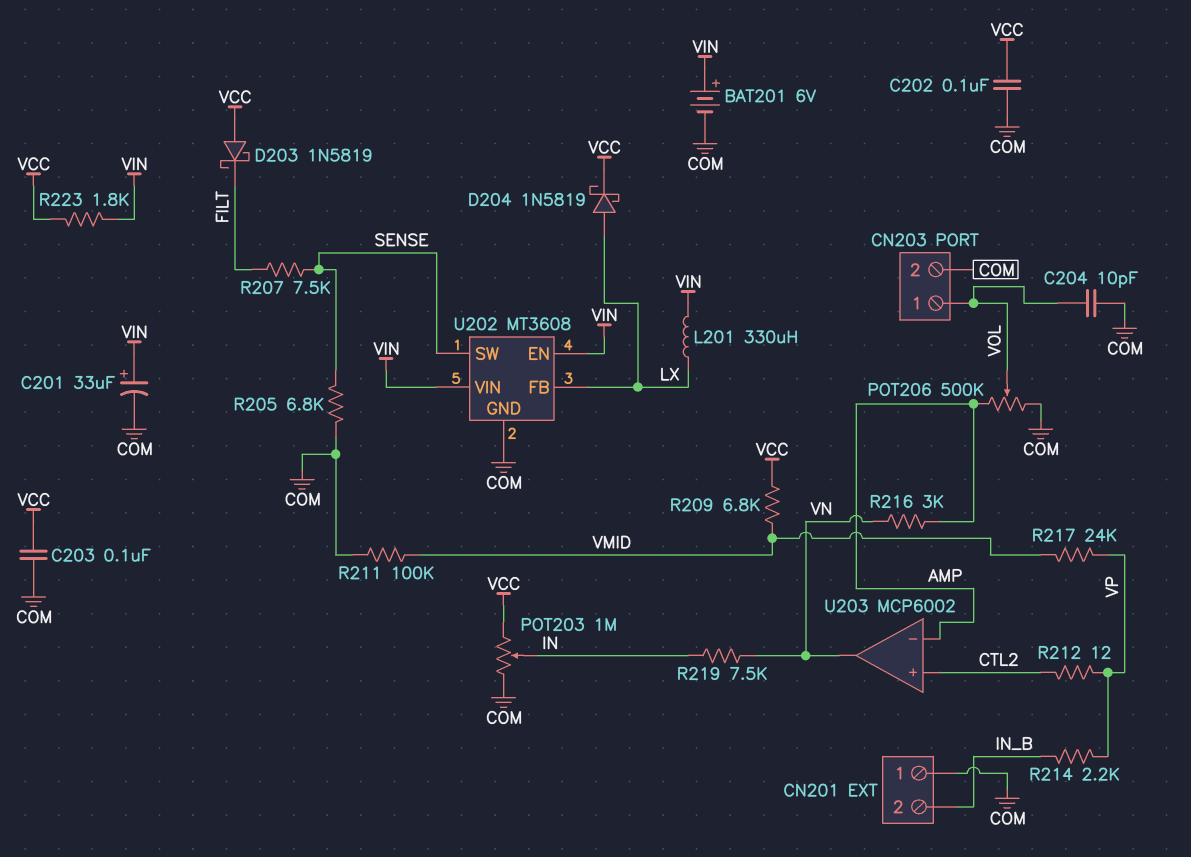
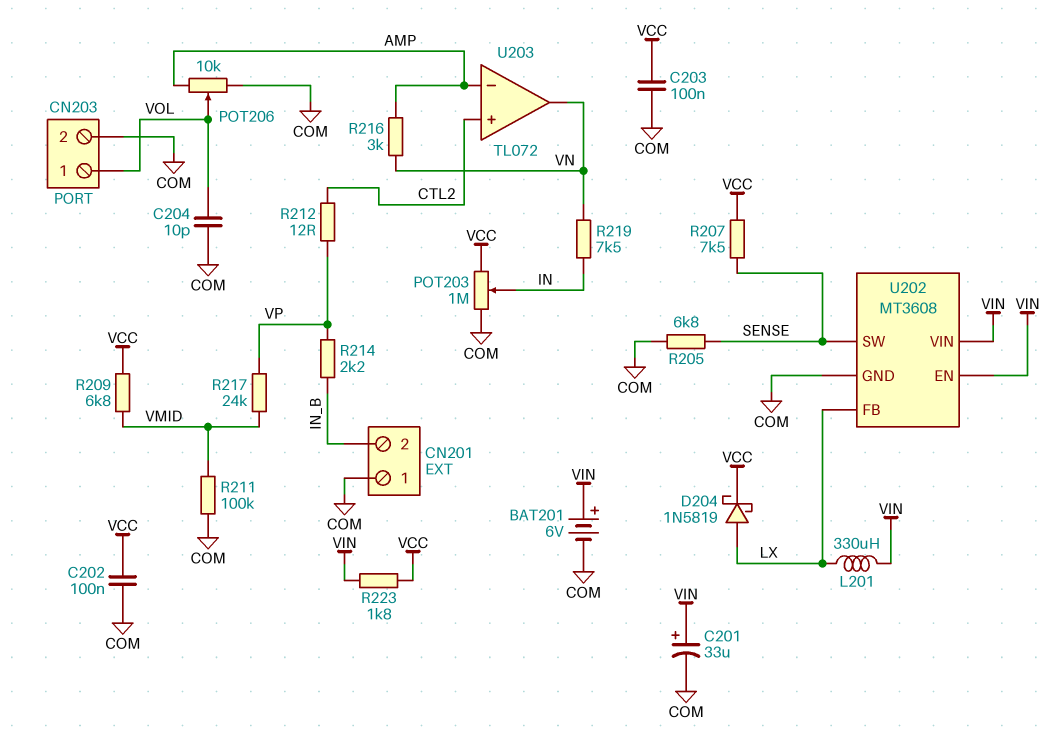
D203: schottky 1N5819 (A VCC, K FILT) -> none
POT206: 500k (AMP, COM, wiper VOL) -> 10k (AMP, COM, wiper VOL)
R207: 7.5k (FILT, SENSE) -> 7.5k (SENSE, VCC)
U203: MCP6002 -> TL072

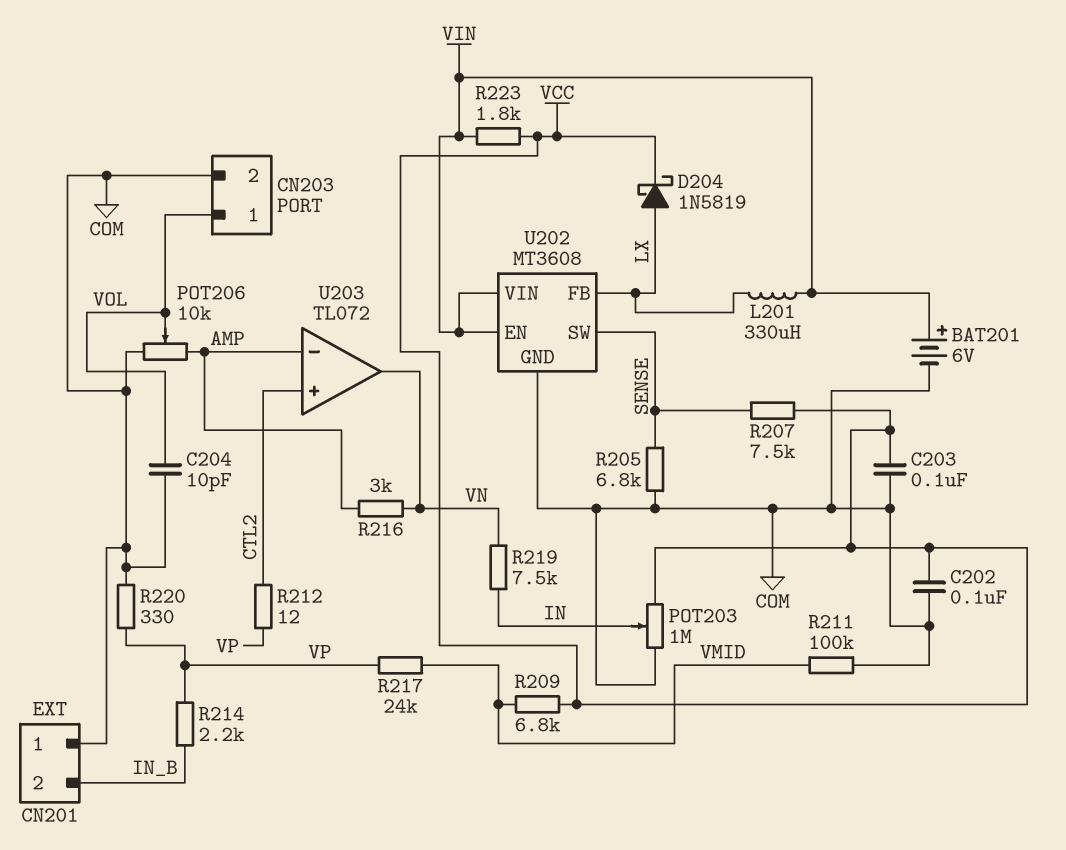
C201: 33uF (plus VIN, minus COM) -> none
R220: none -> 330 (COM, VP)

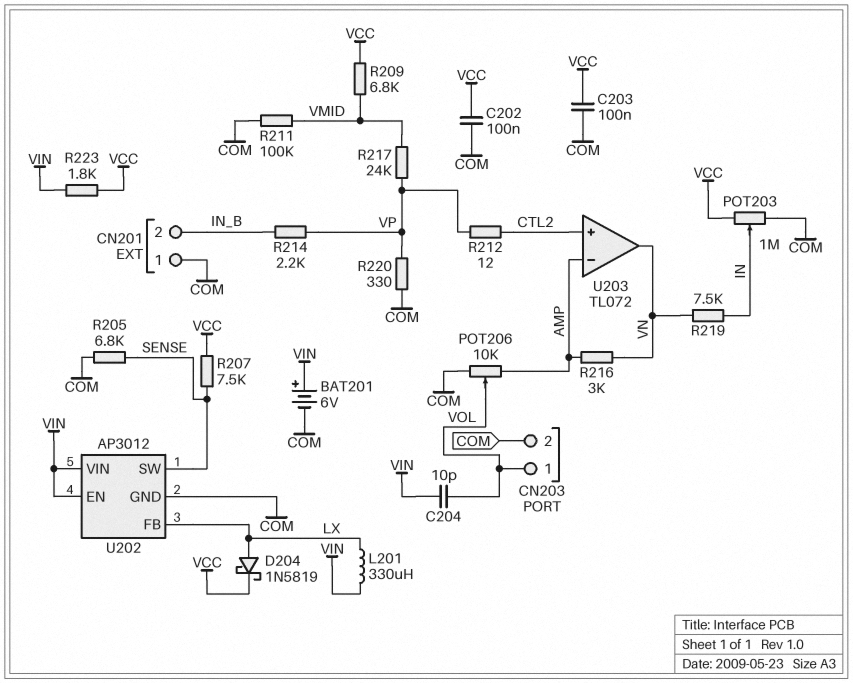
C204: 10pF (COM, VOL) -> 10pF (VIN, VOL)
U202: MT3608 -> AP3012

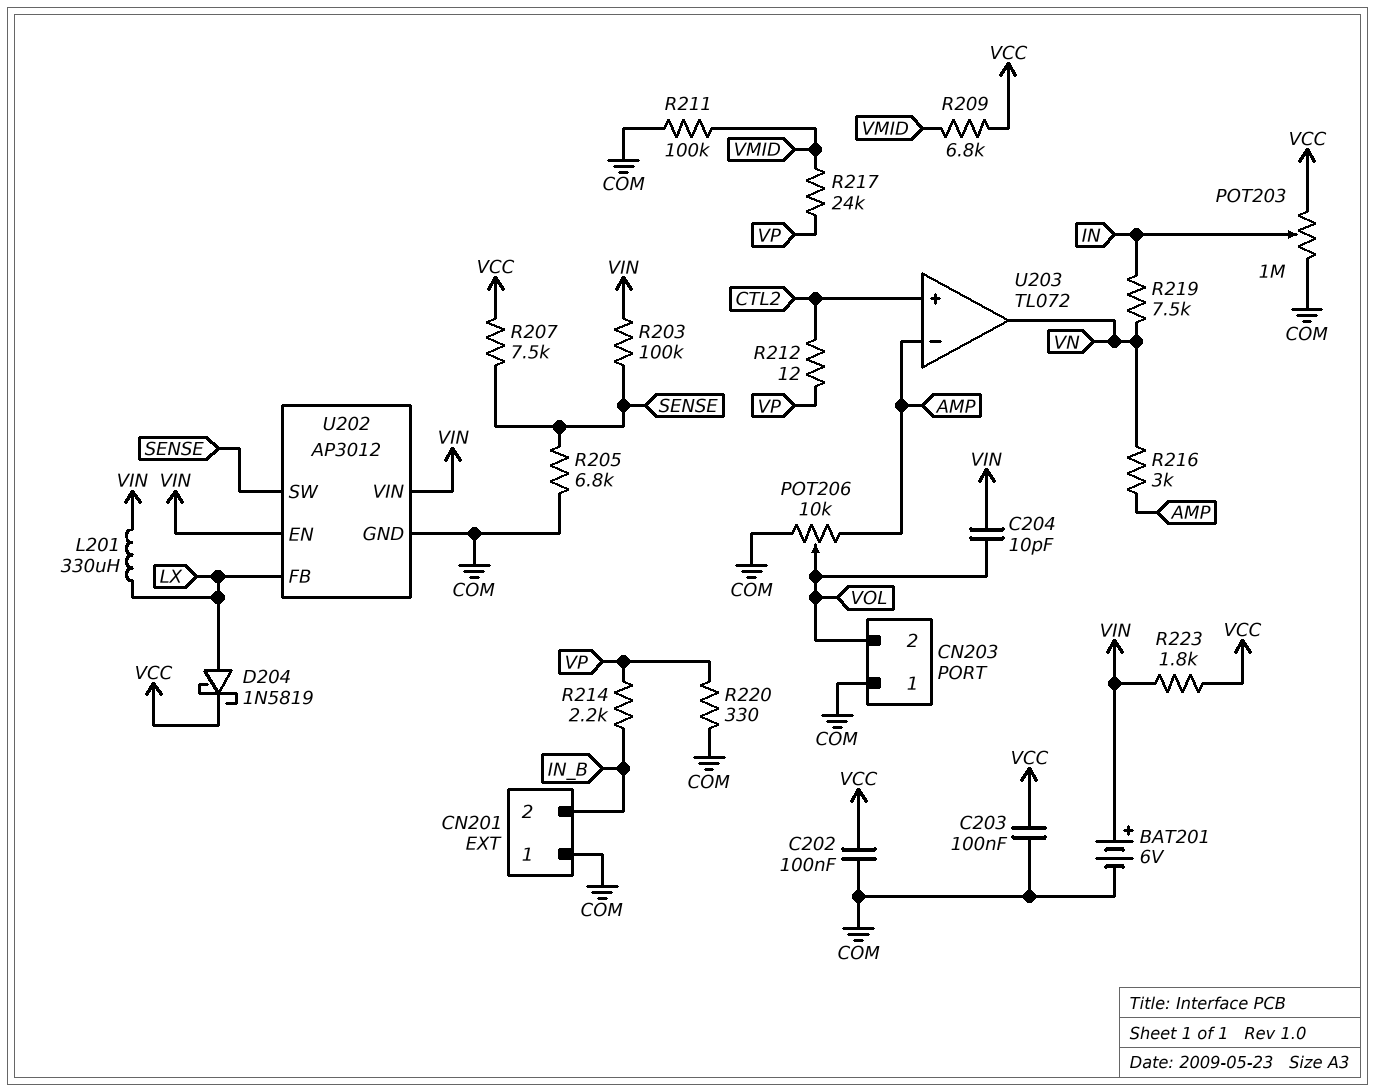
CN203 pin 1: VOL -> COM
CN203 pin 2: COM -> VOL
R203: none -> 100k (SENSE, VIN)

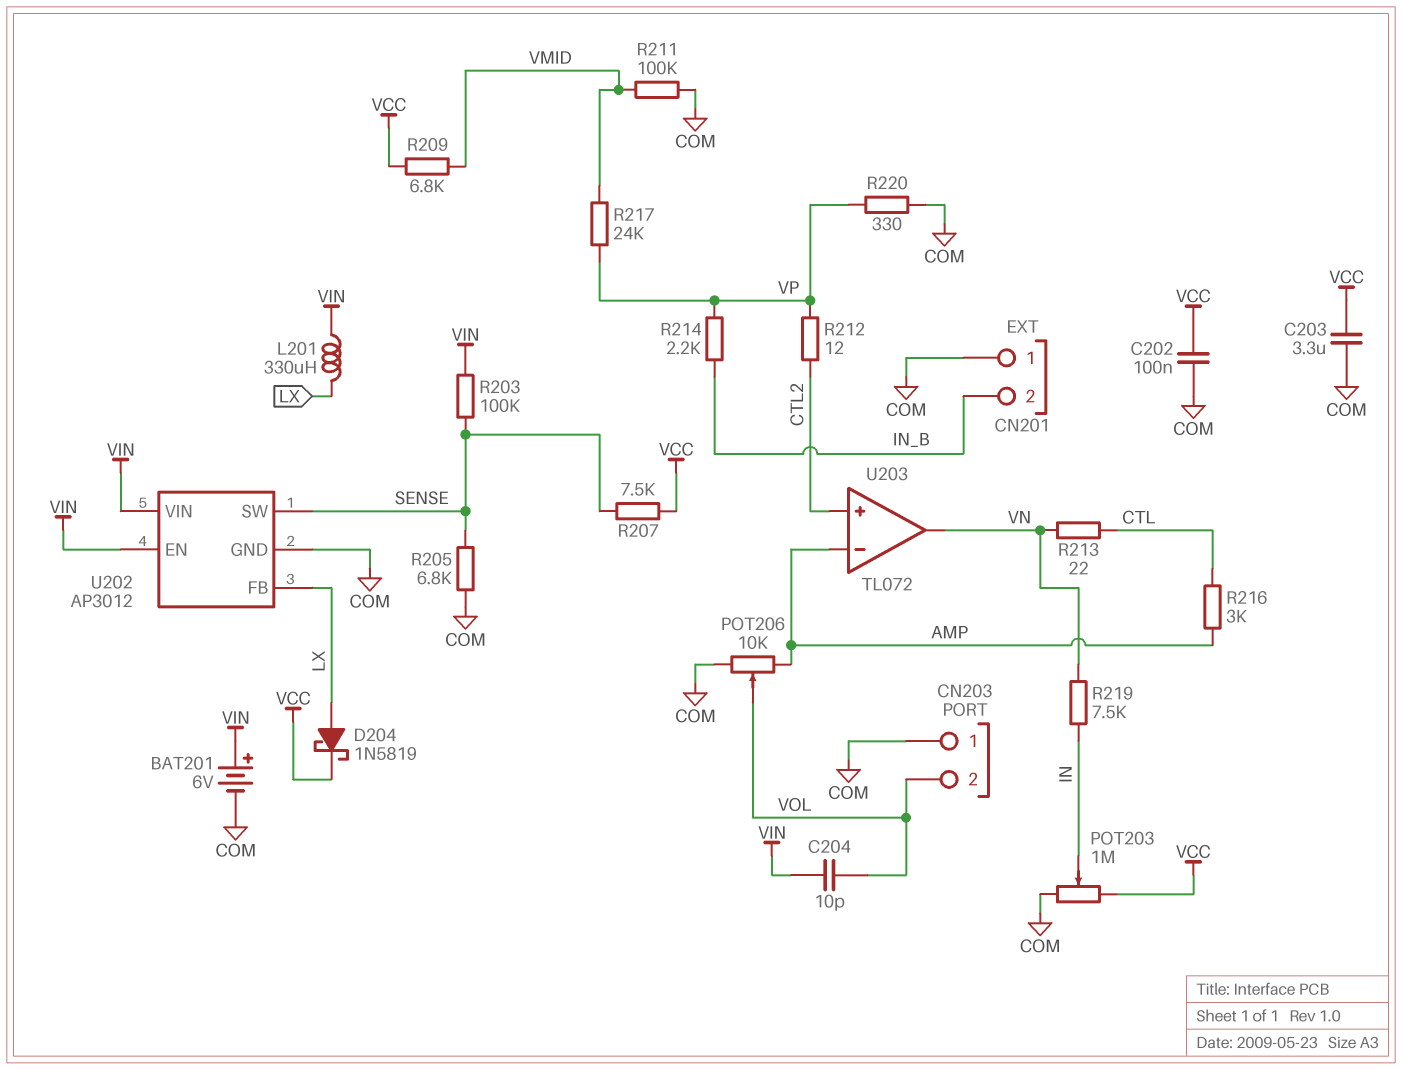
C203: 100nF (COM, VCC) -> 3.3uF (COM, VCC)
R213: none -> 22 (CTL, VN)
R216: 3k (AMP, VN) -> 3k (AMP, CTL)
R223: 1.8k (VCC, VIN) -> none

